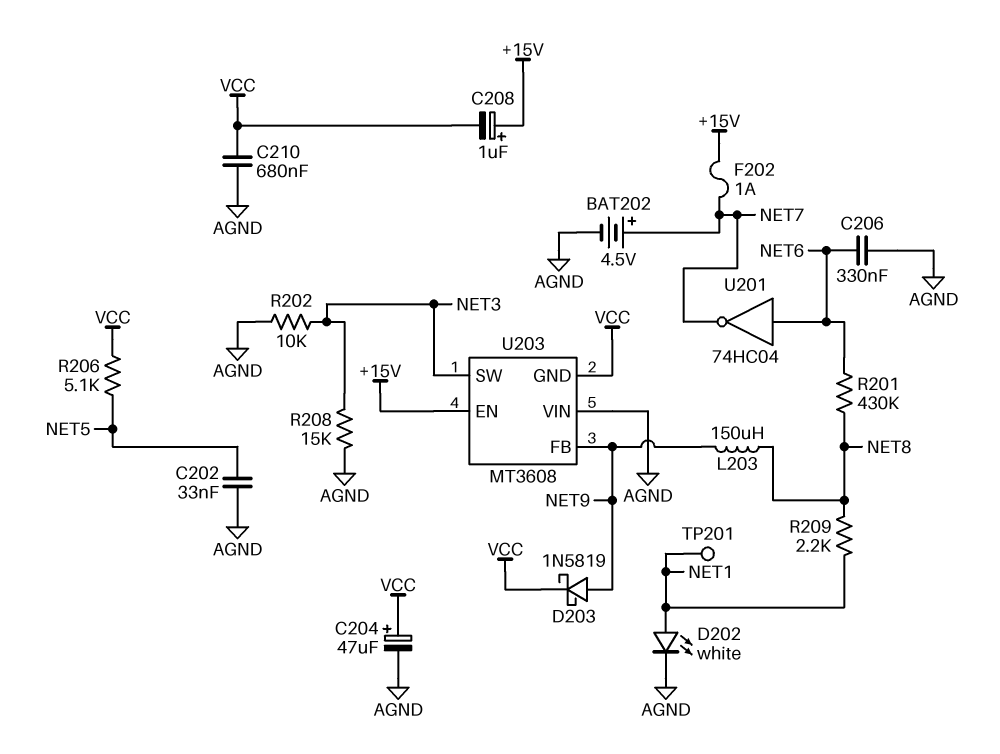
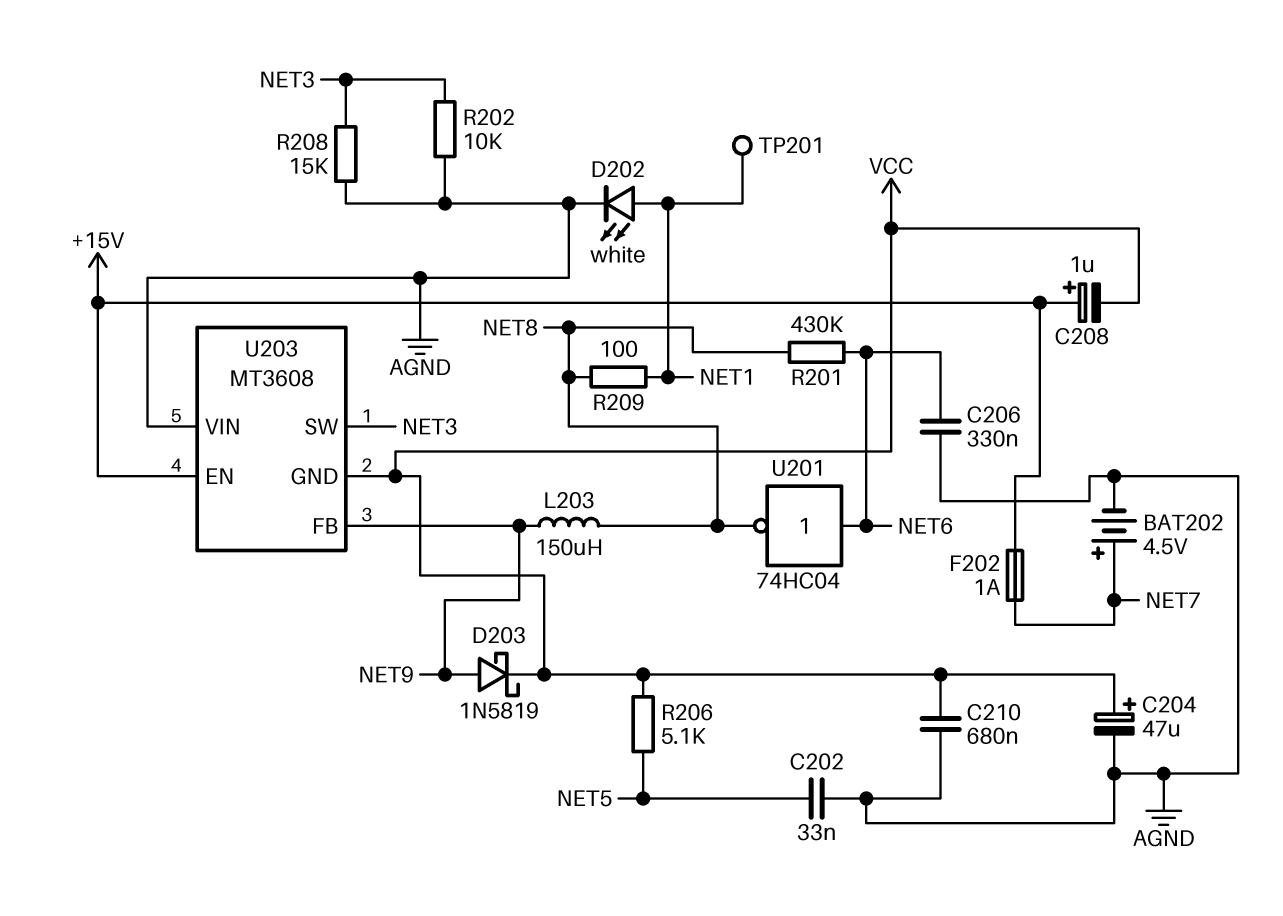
R209: 2.2k (NET1, NET8) -> 100 (NET1, NET8)
U201: NOT 74HC04 (in NET6, out NET7) -> NOT 74HC04 (in NET6, out NET8)

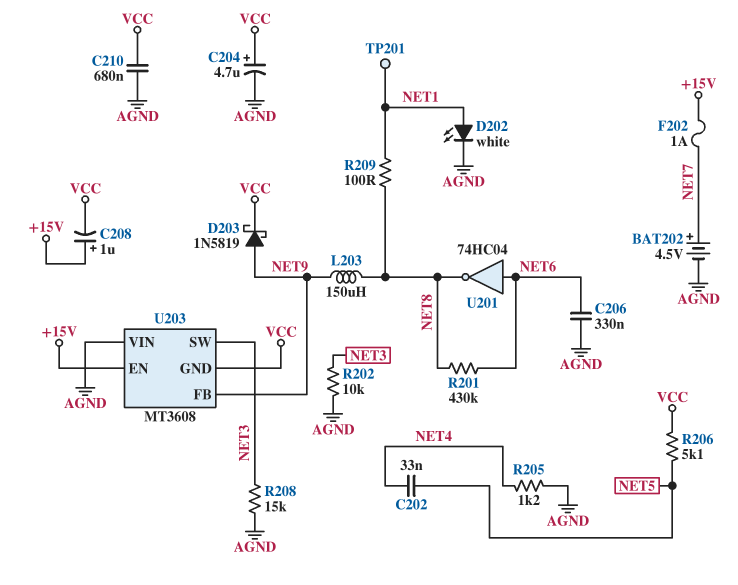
C202: 33nF (AGND, NET5) -> 33nF (NET4, NET5)
C204: 47uF (plus VCC, minus AGND) -> 4.7uF (plus VCC, minus AGND)
R205: none -> 1.2k (AGND, NET4)

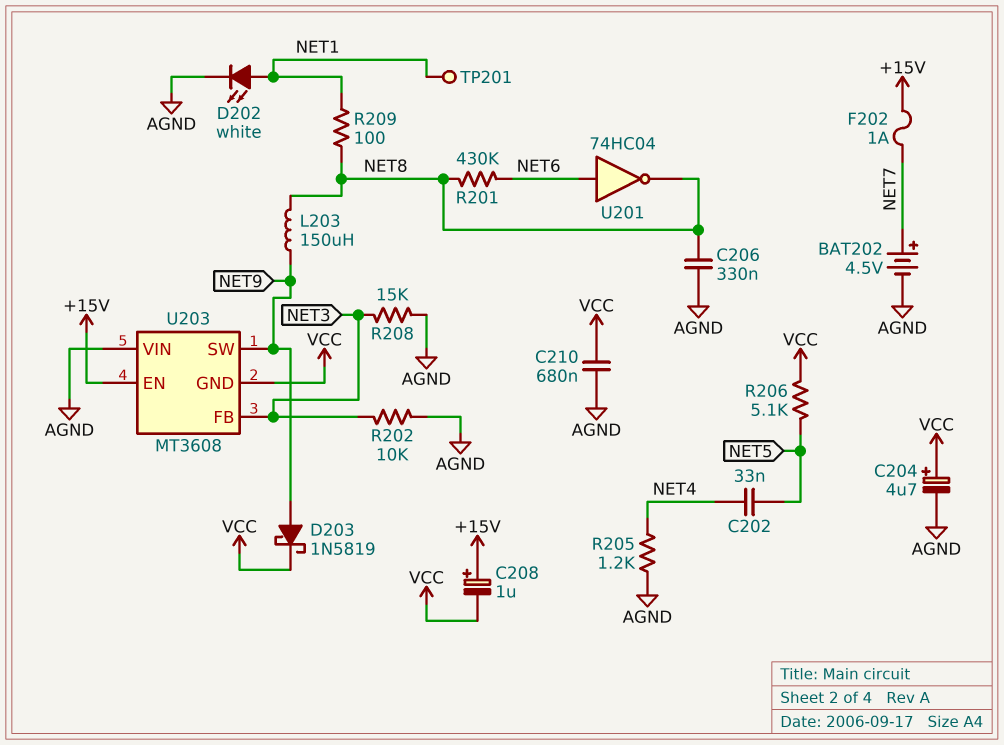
C206: 330nF (AGND, NET6) -> 330nF (AGND, NET8)
U203 pin FB: NET9 -> NET3
U203 pin SW: NET3 -> NET9

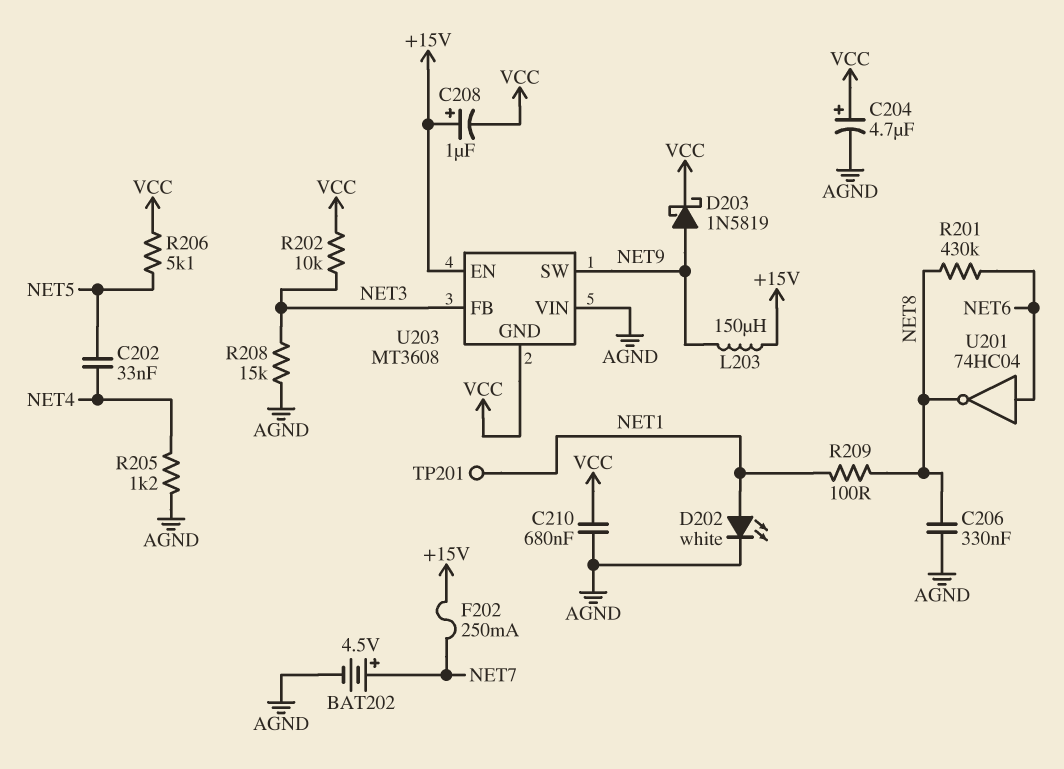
F202: 1A (+15V, NET7) -> 250mA (+15V, NET7)
L203: 150uH (NET8, NET9) -> 150uH (+15V, NET9)
R202: 10k (AGND, NET3) -> 10k (NET3, VCC)

